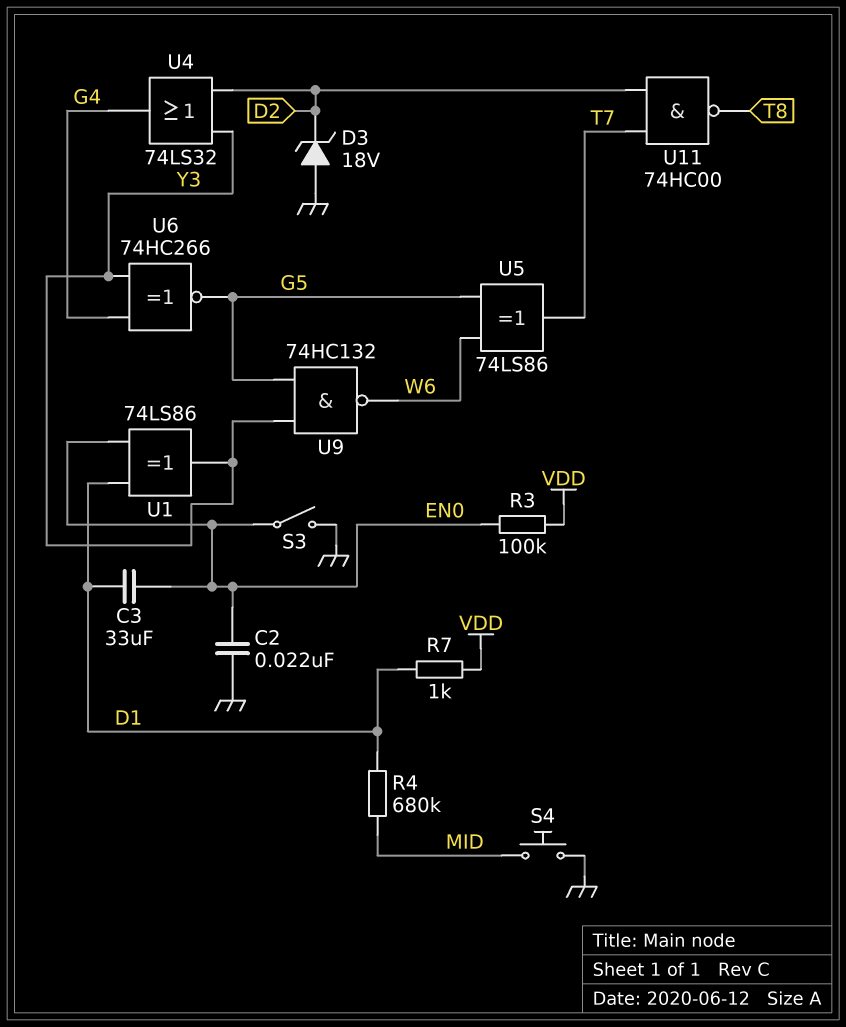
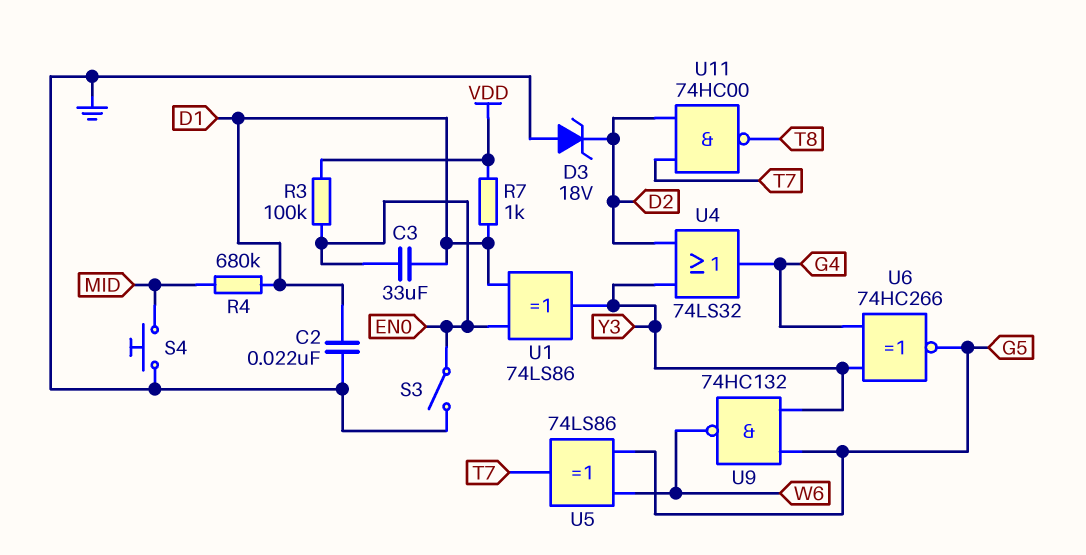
C2: 22nF (EN0, GND) -> 22nF (D1, GND)

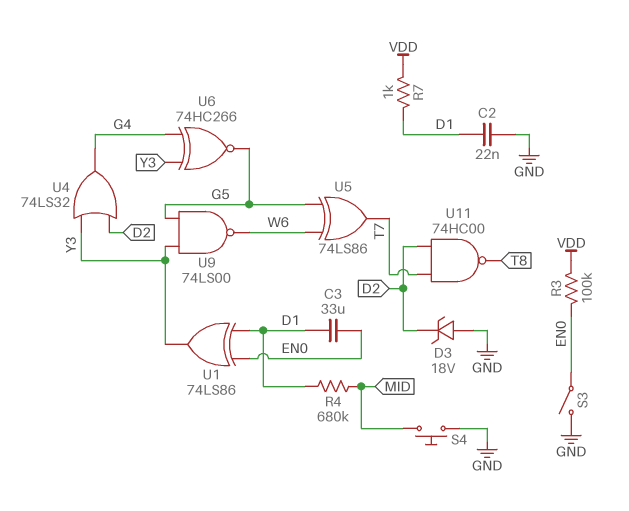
U9: NAND 74HC132 (in G5, in Y3, out W6) -> NAND 74LS00 (in G5, in Y3, out W6)

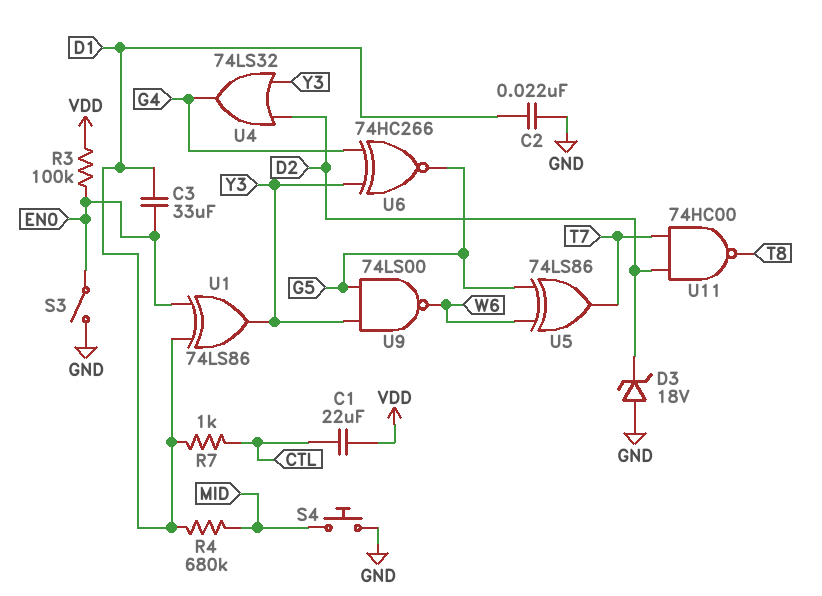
C1: none -> 22uF (CTL, VDD)
R7: 1k (D1, VDD) -> 1k (CTL, D1)

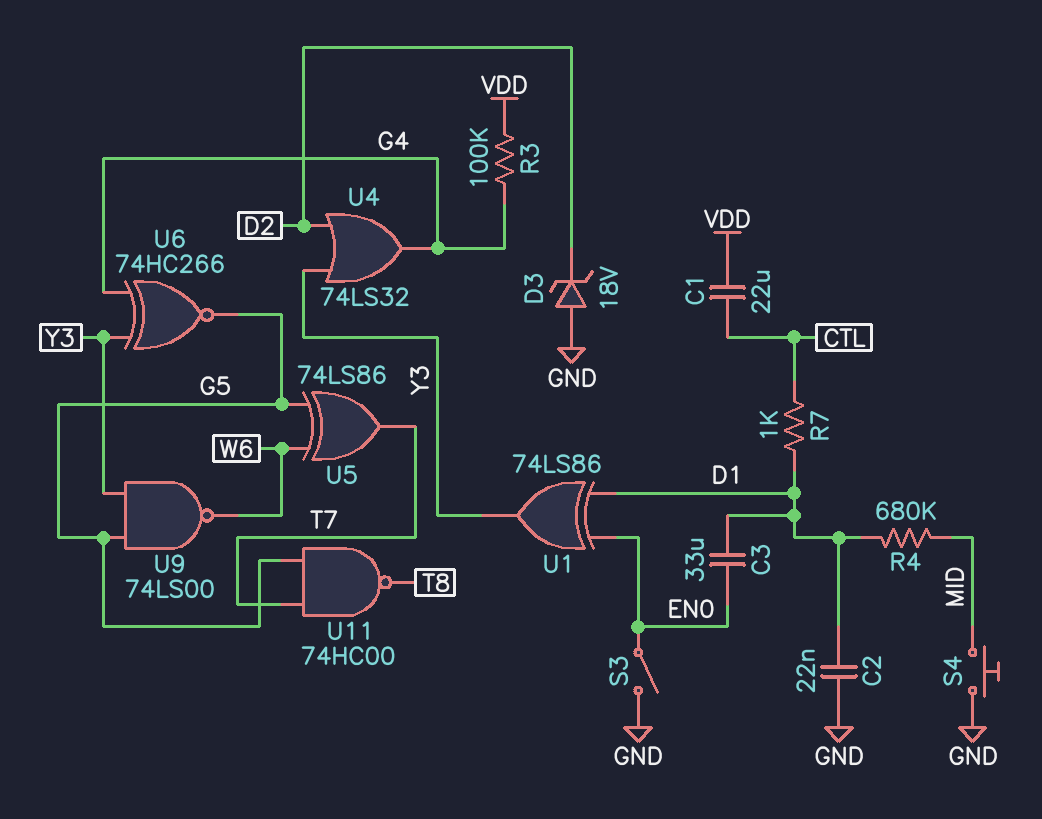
R3: 100k (EN0, VDD) -> 100k (G4, VDD)
U11: NAND 74HC00 (in D2, in T7, out T8) -> NAND 74HC00 (in G5, in T7, out T8)

